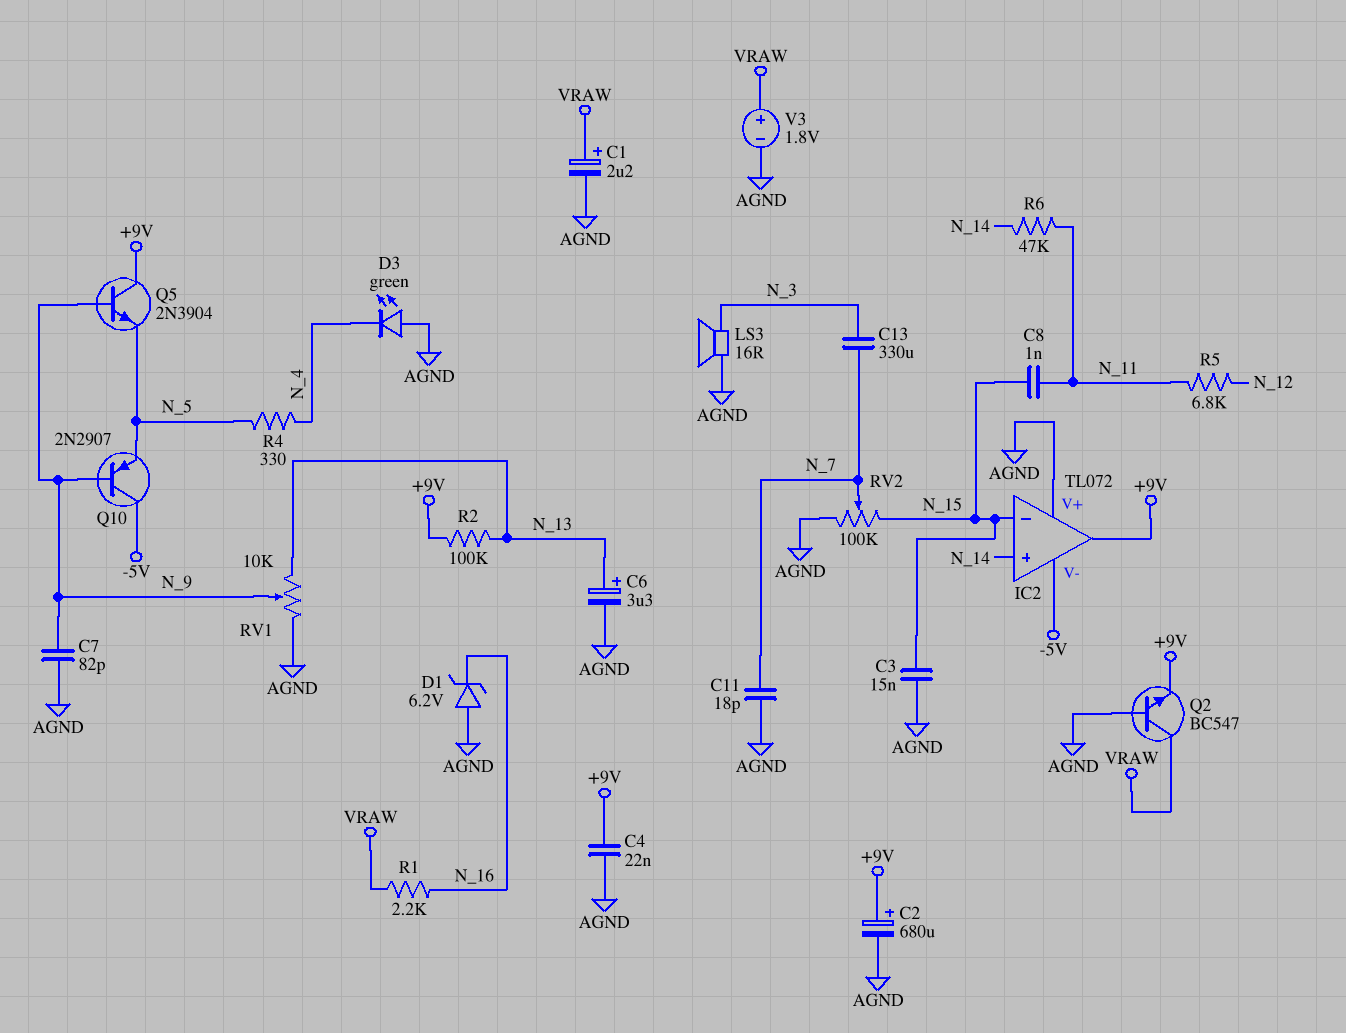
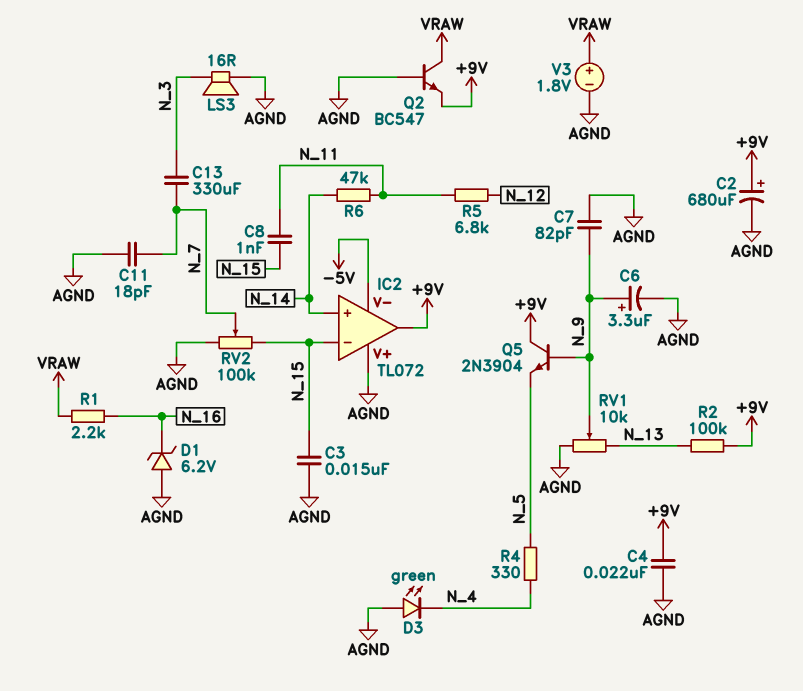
C1: 2.2uF (plus VRAW, minus AGND) -> none
C6: 3.3uF (plus N_13, minus AGND) -> 3.3uF (plus N_9, minus AGND)
Q10: PNP 2N2907 (B N_9, C -5V, E N_5) -> none

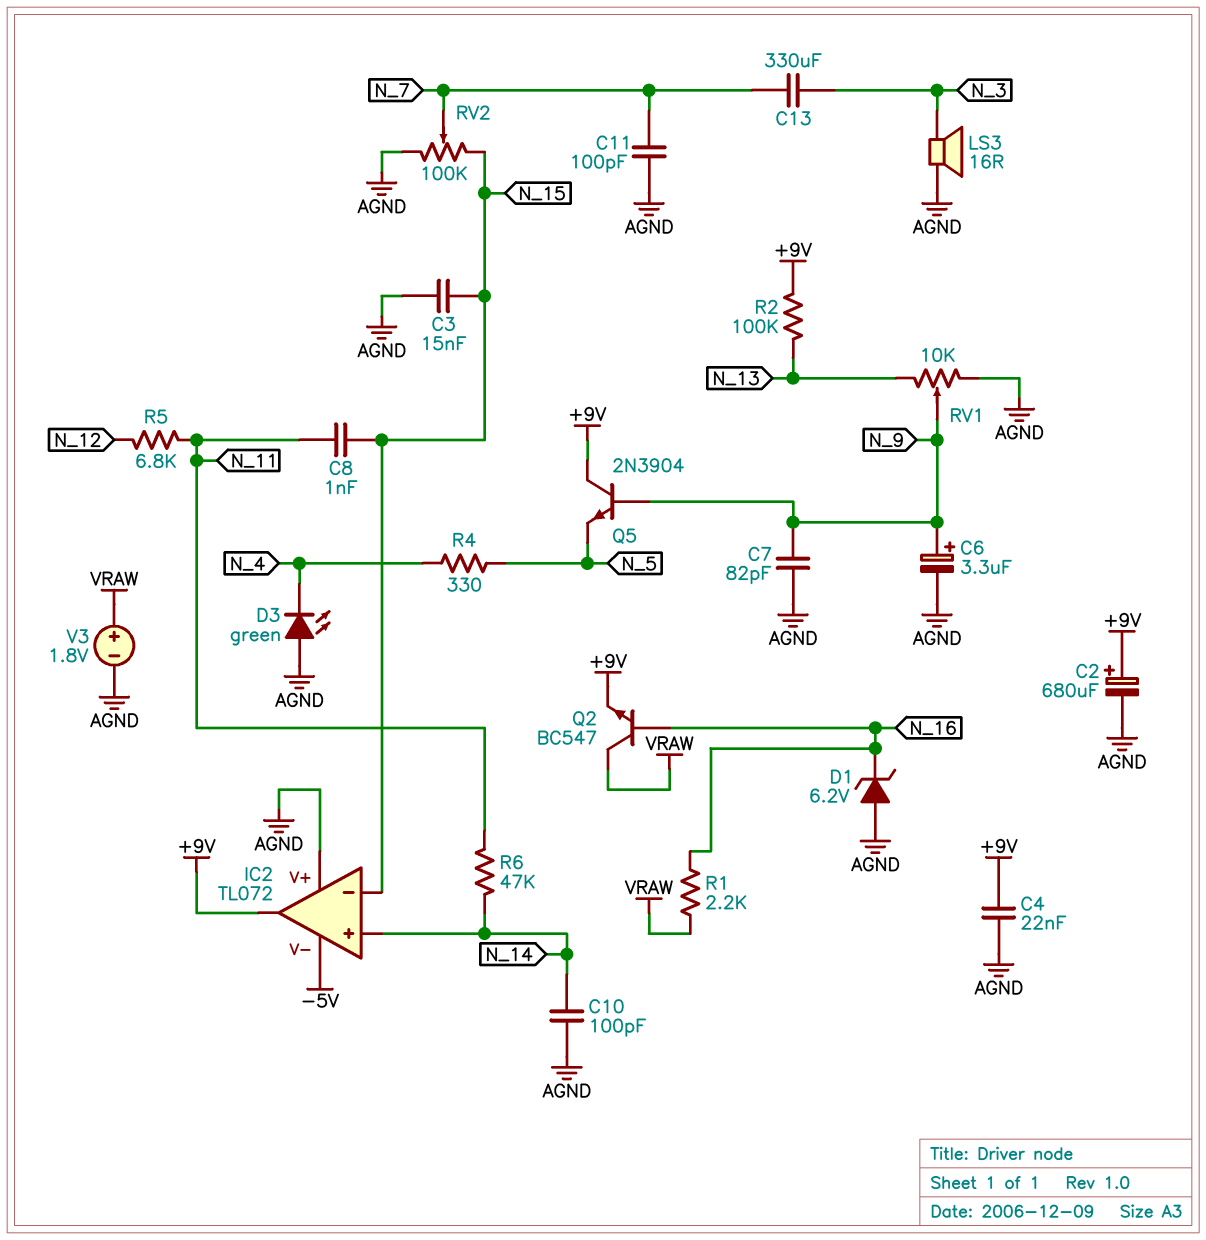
C10: none -> 100pF (AGND, N_14)
C11: 18pF (AGND, N_7) -> 100pF (AGND, N_7)
Q2: NPN BC547 (B AGND, C VRAW, E +9V) -> NPN BC547 (B N_16, C VRAW, E +9V)

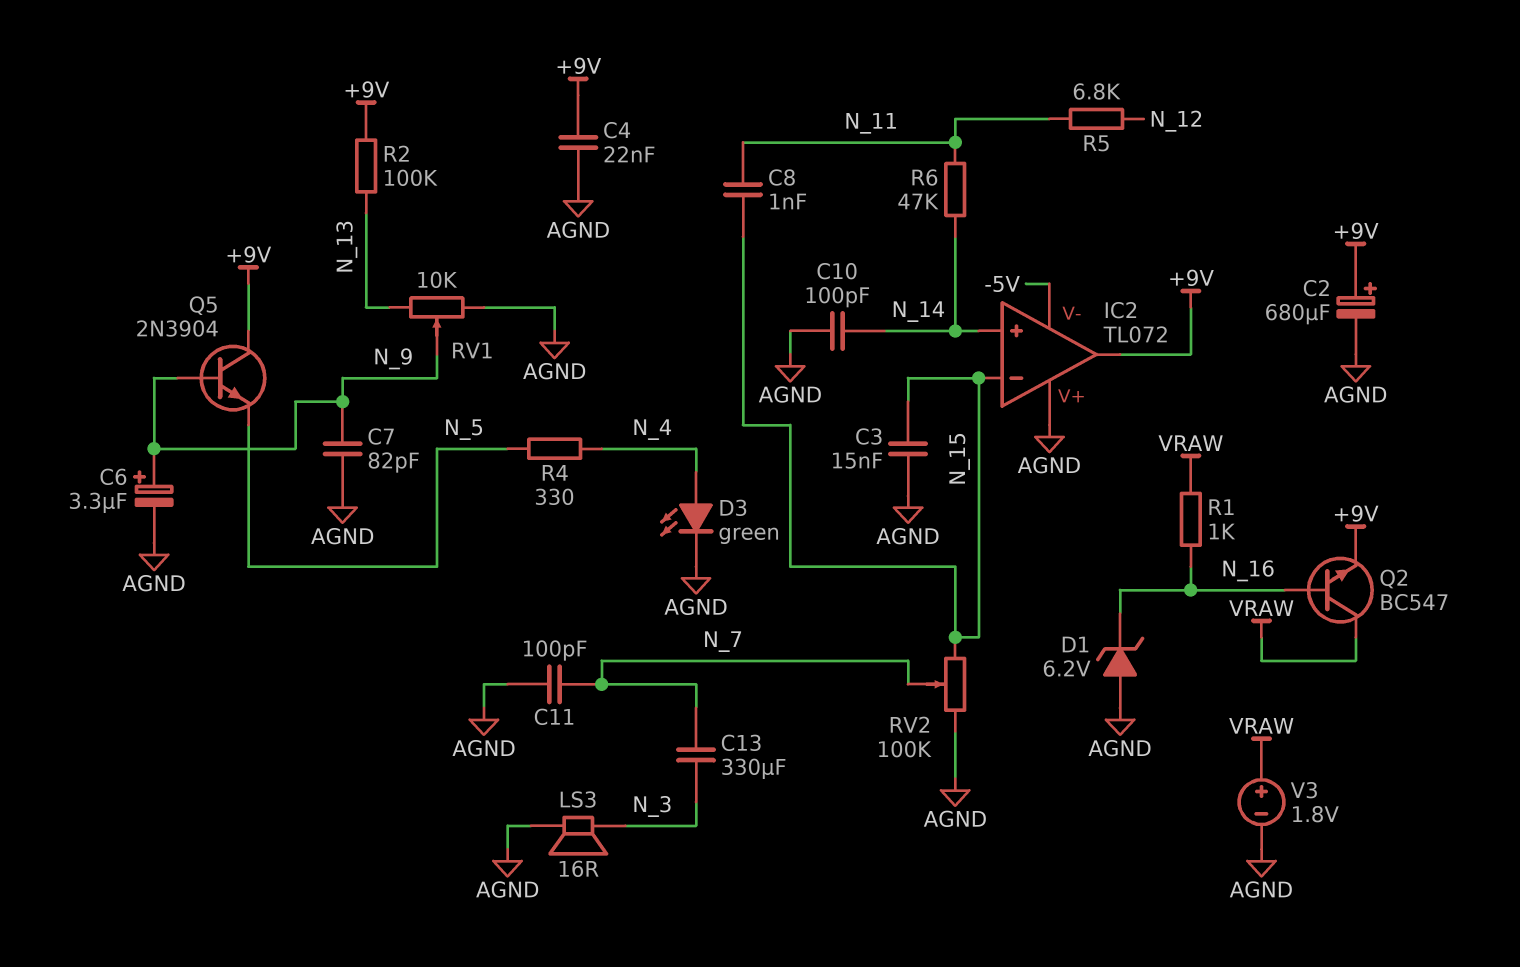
D3: LED green (A AGND, K N_4) -> LED green (A N_4, K AGND)
R1: 2.2k (N_16, VRAW) -> 1k (N_16, VRAW)

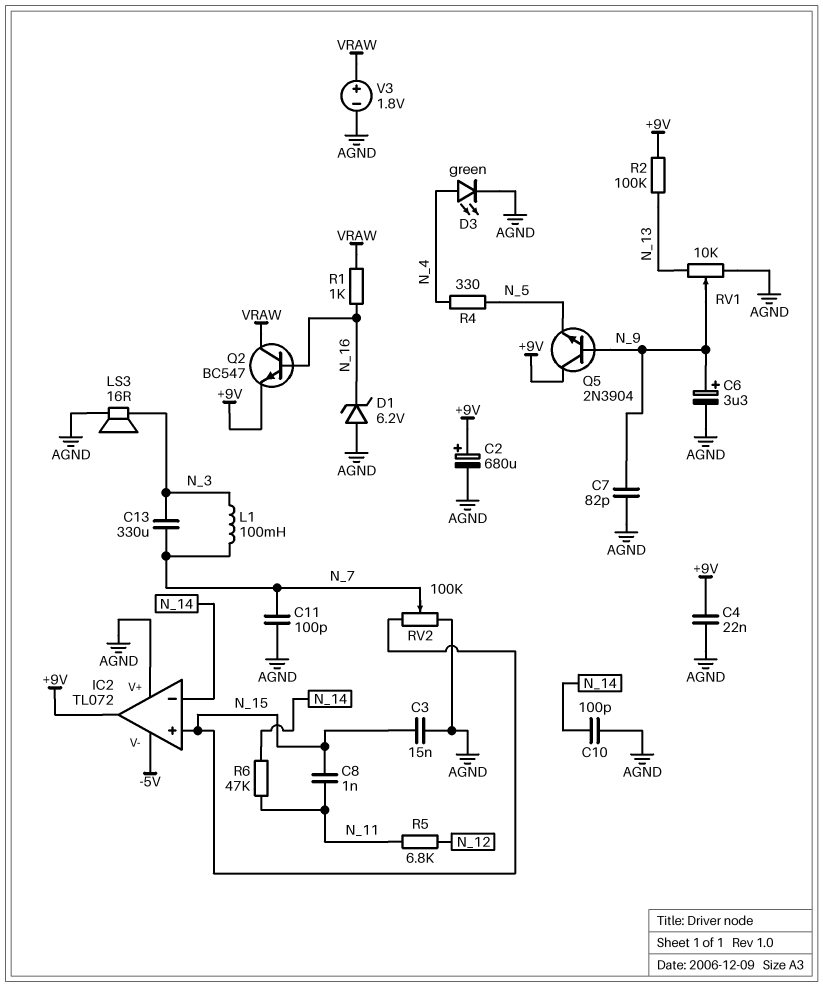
IC2 pin in+: N_14 -> N_15
IC2 pin in-: N_15 -> N_14
L1: none -> 100mH (N_3, N_7)

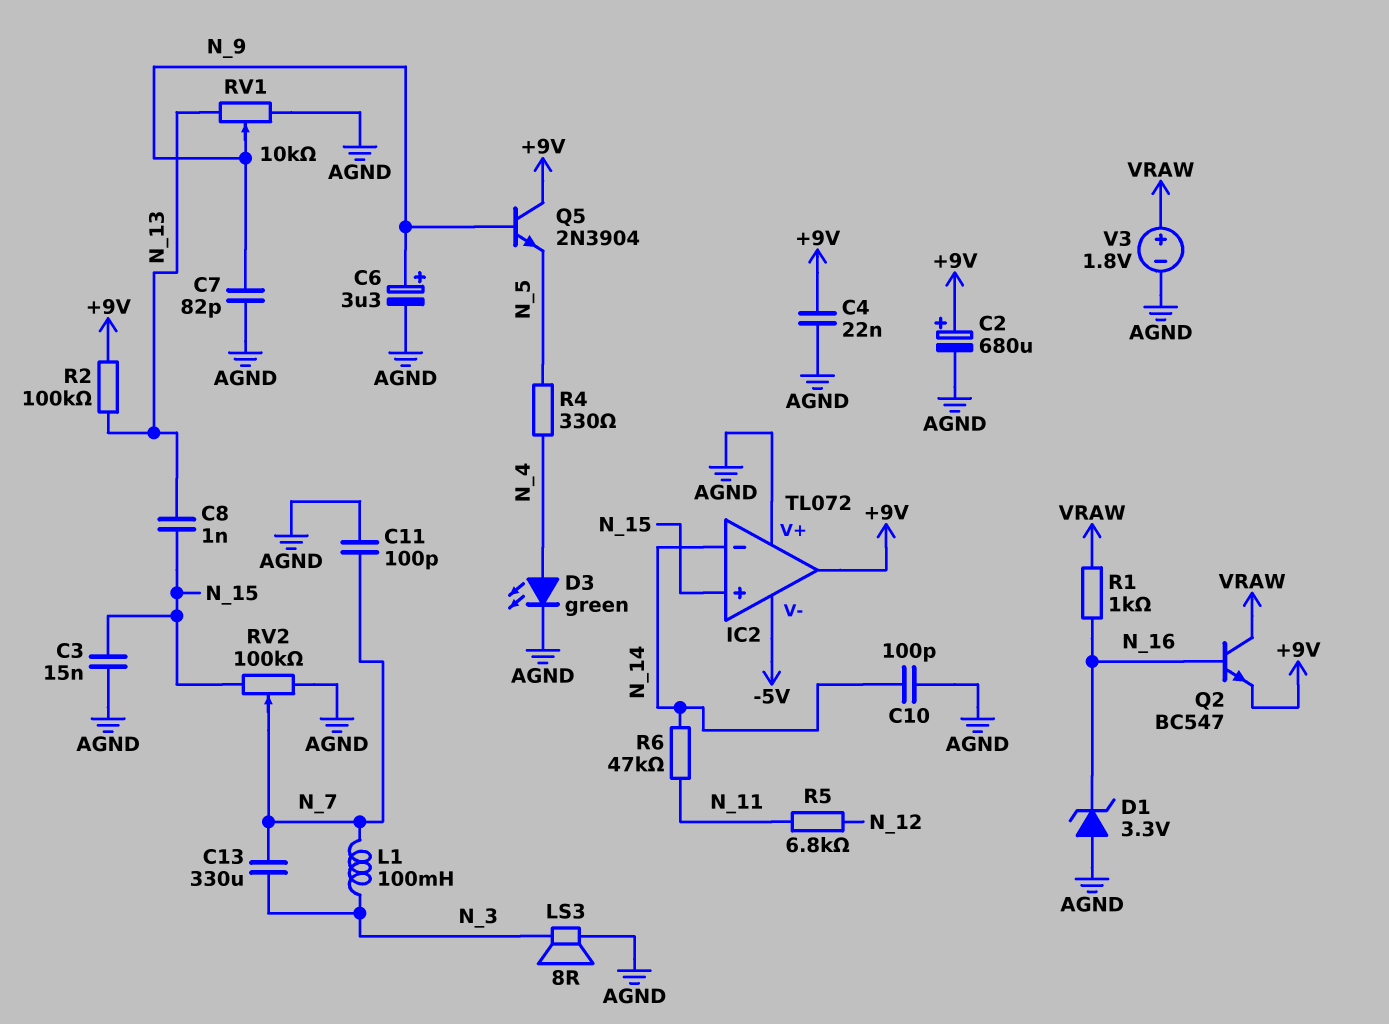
C8: 1nF (N_11, N_15) -> 1nF (N_13, N_15)
D1: zener 6.2V (A AGND, K N_16) -> zener 3.3V (A AGND, K N_16)
LS3: speaker 16R (AGND, N_3) -> speaker 8R (AGND, N_3)

